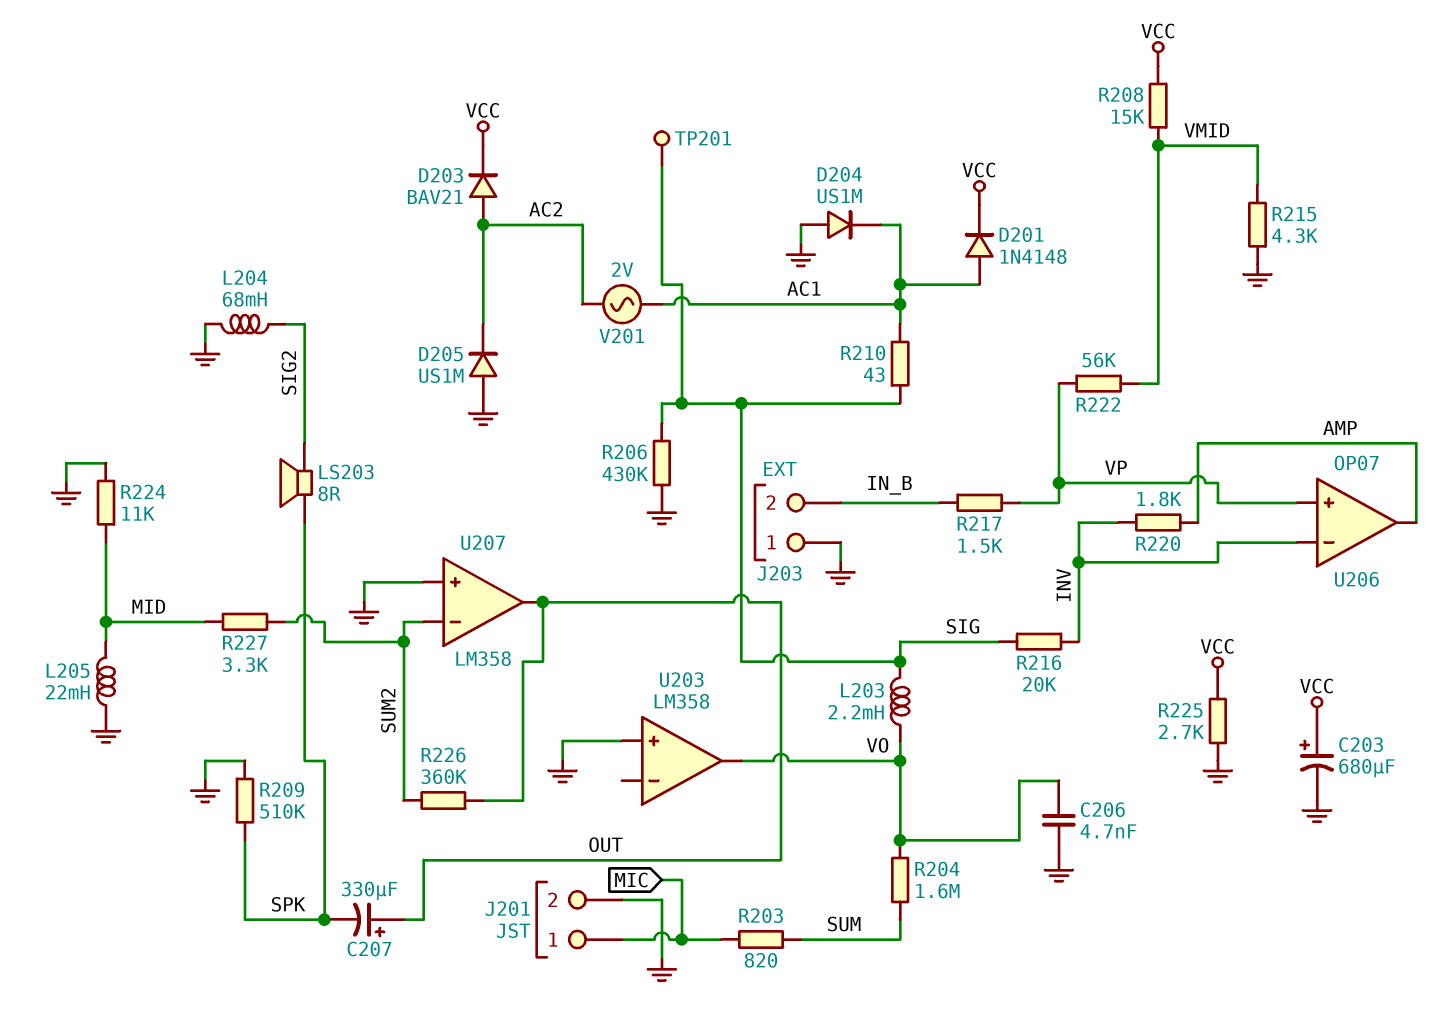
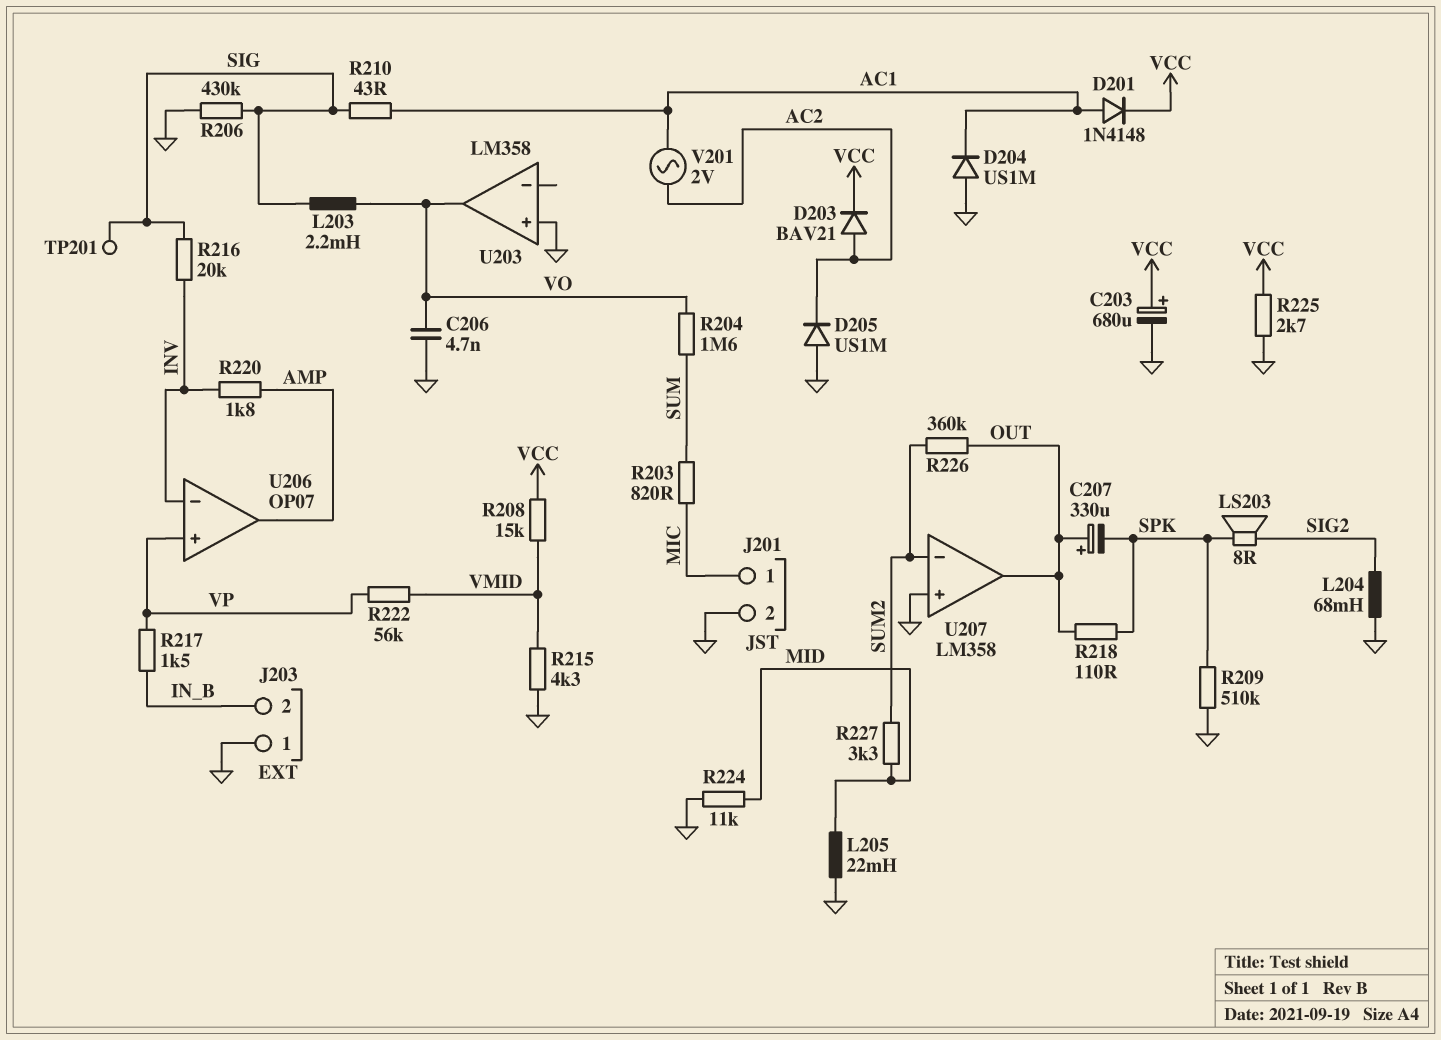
R218: none -> 110 (OUT, SPK)

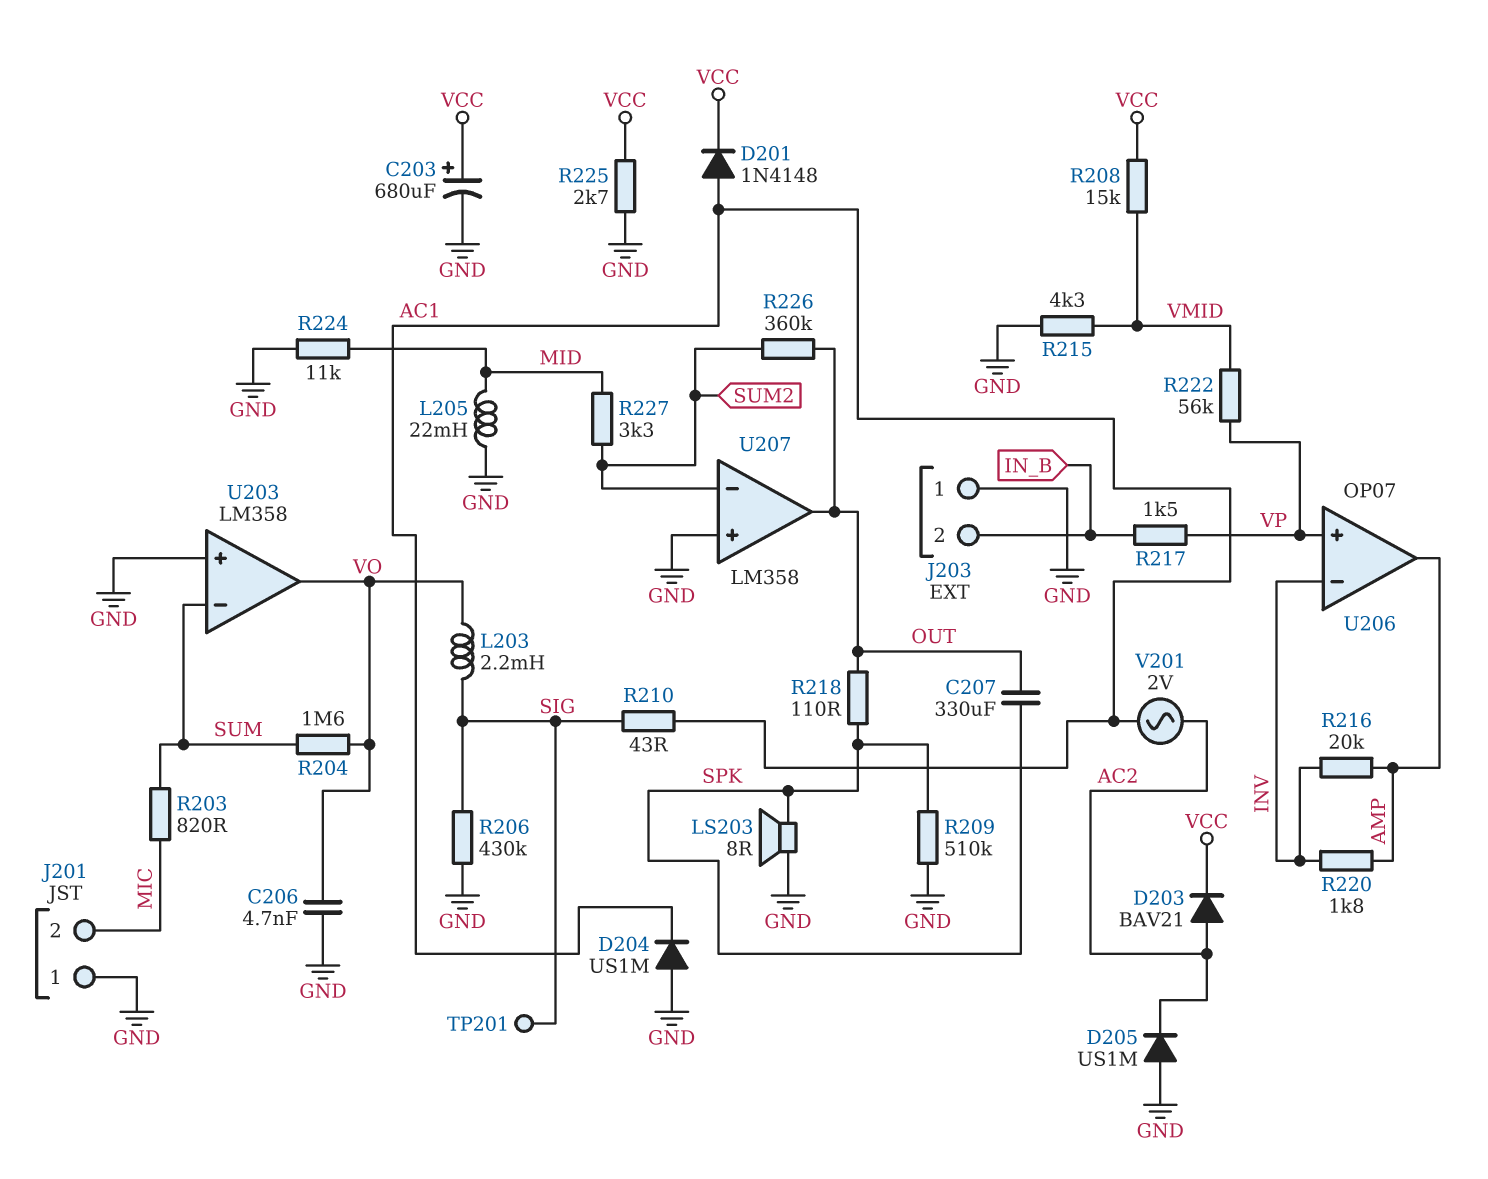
C207: 330uF (plus OUT, minus SPK) -> 330uF (OUT, SPK)
J201 pin 1: MIC -> GND
J201 pin 2: GND -> MIC
L204: 68mH (GND, SIG2) -> none
LS203: speaker 8R (SIG2, SPK) -> speaker 8R (GND, SPK)
R216: 20k (INV, SIG) -> 20k (AMP, INV)
U203 pin in-: none -> SUM

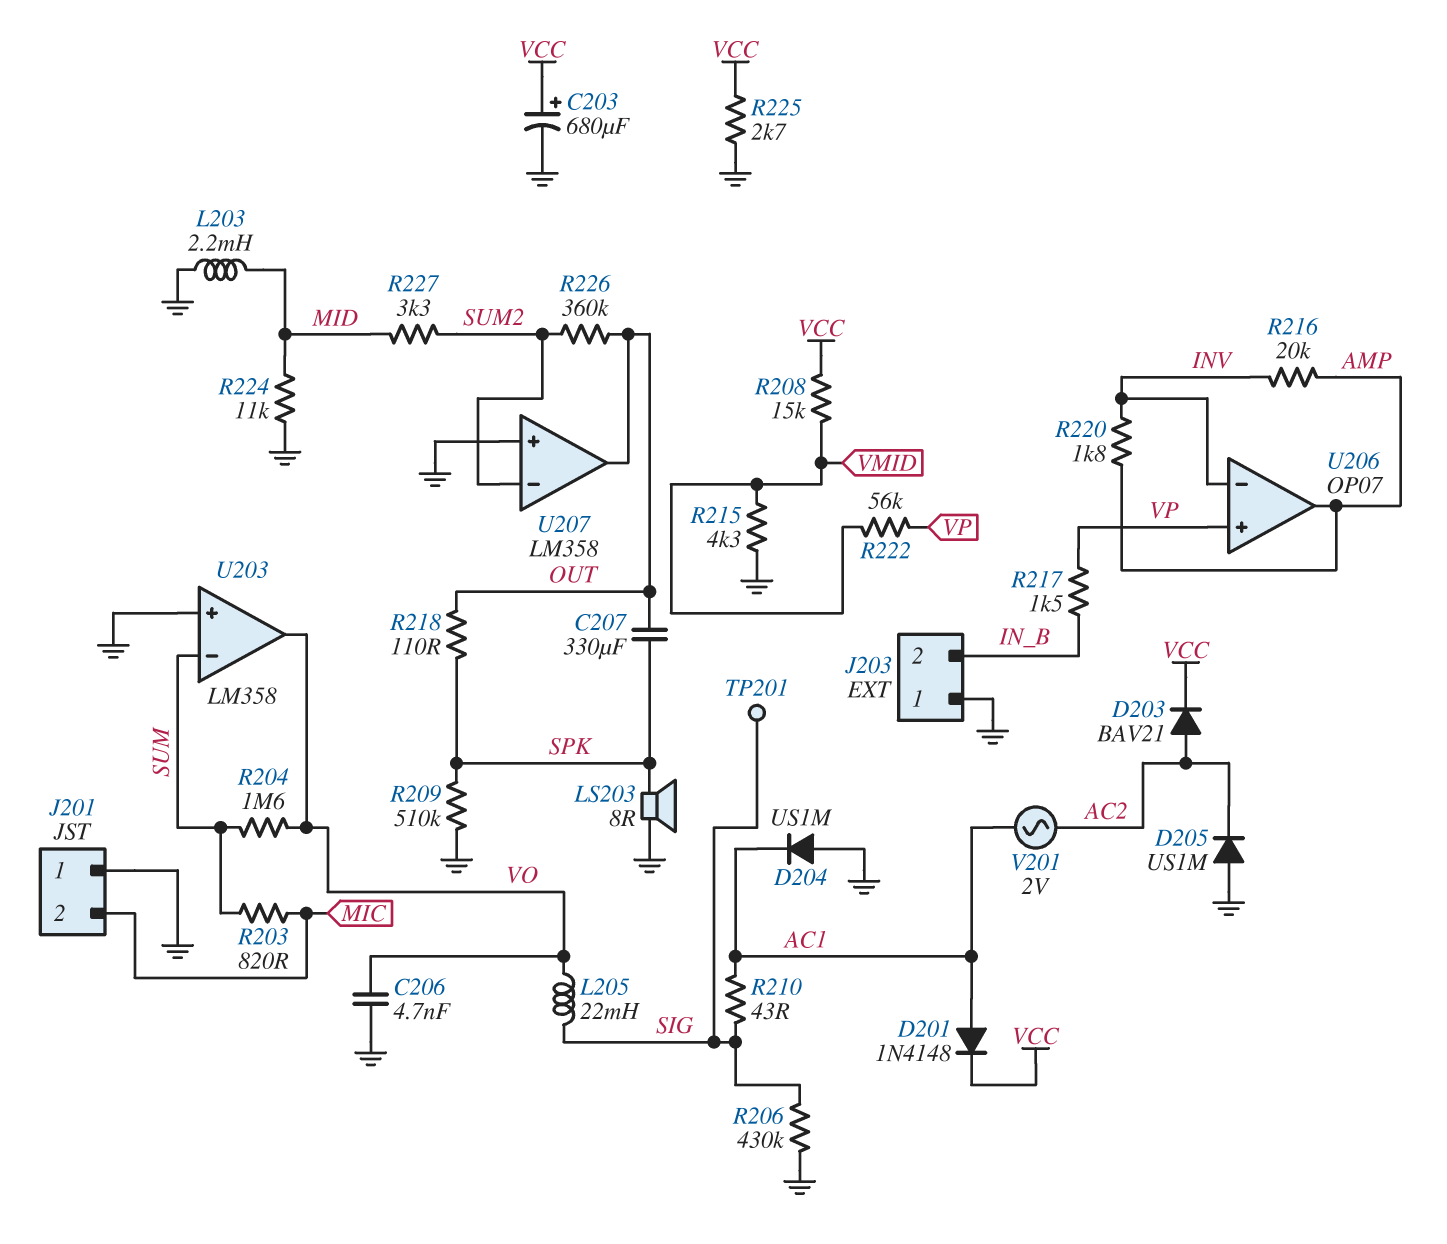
L203: 2.2mH (SIG, VO) -> 2.2mH (GND, MID)
L205: 22mH (GND, MID) -> 22mH (SIG, VO)

